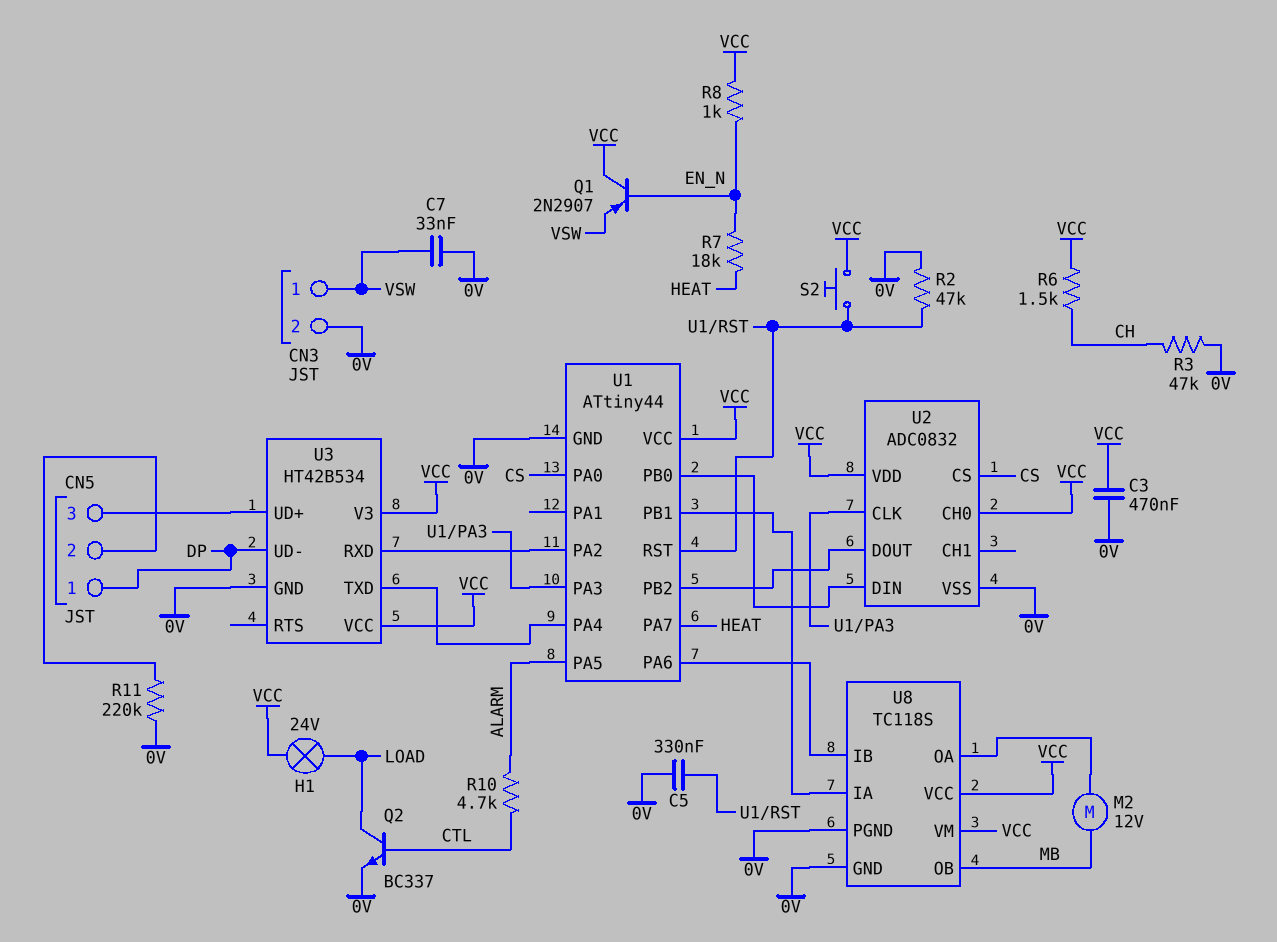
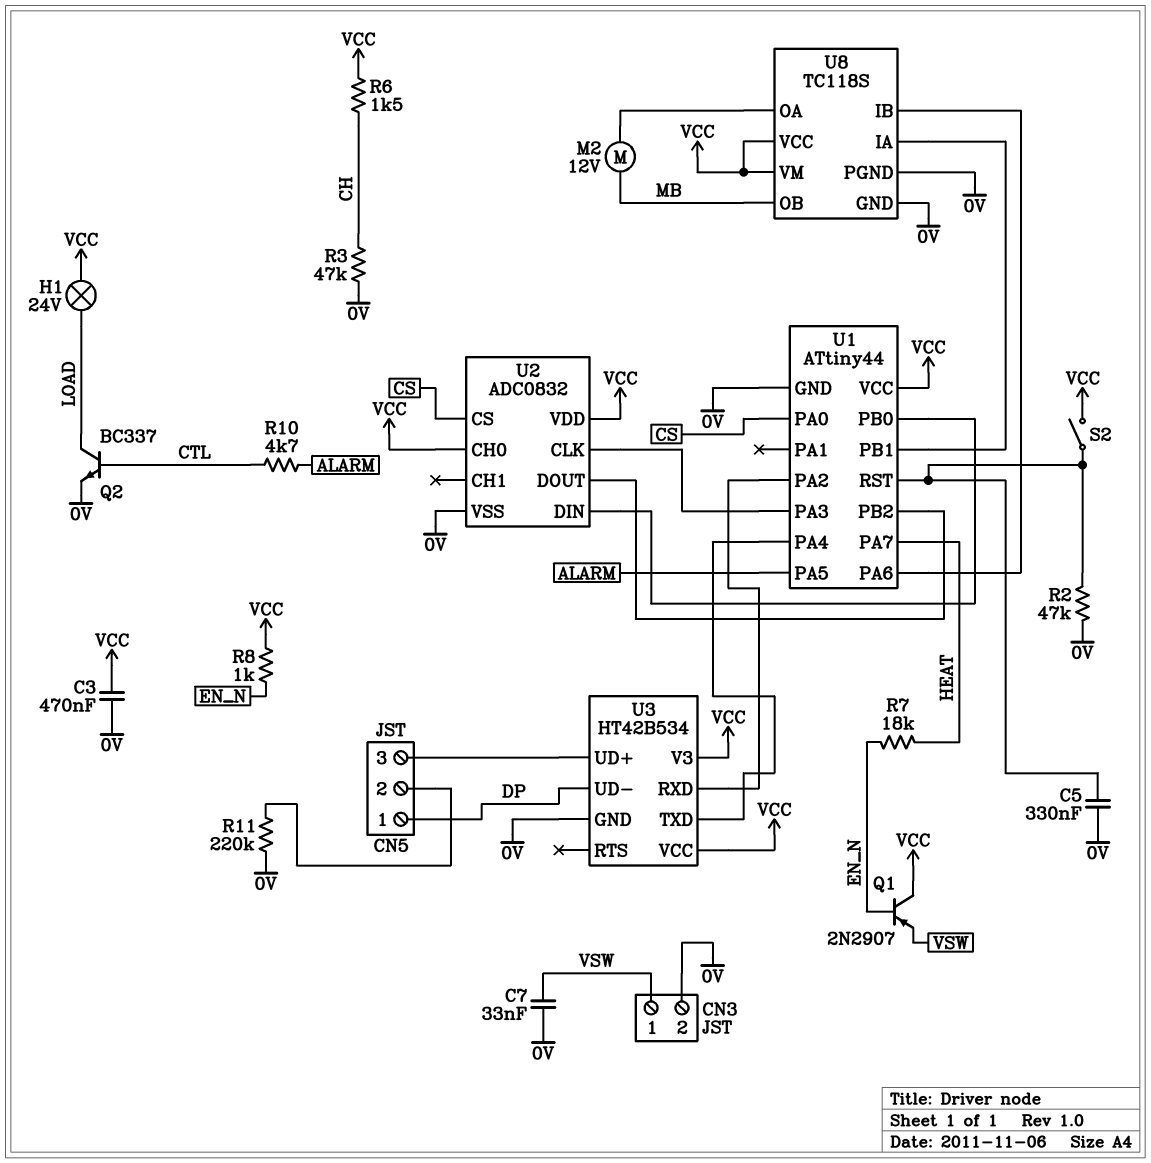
S2: button (U1/RST, VCC) -> switch (U1/RST, VCC)

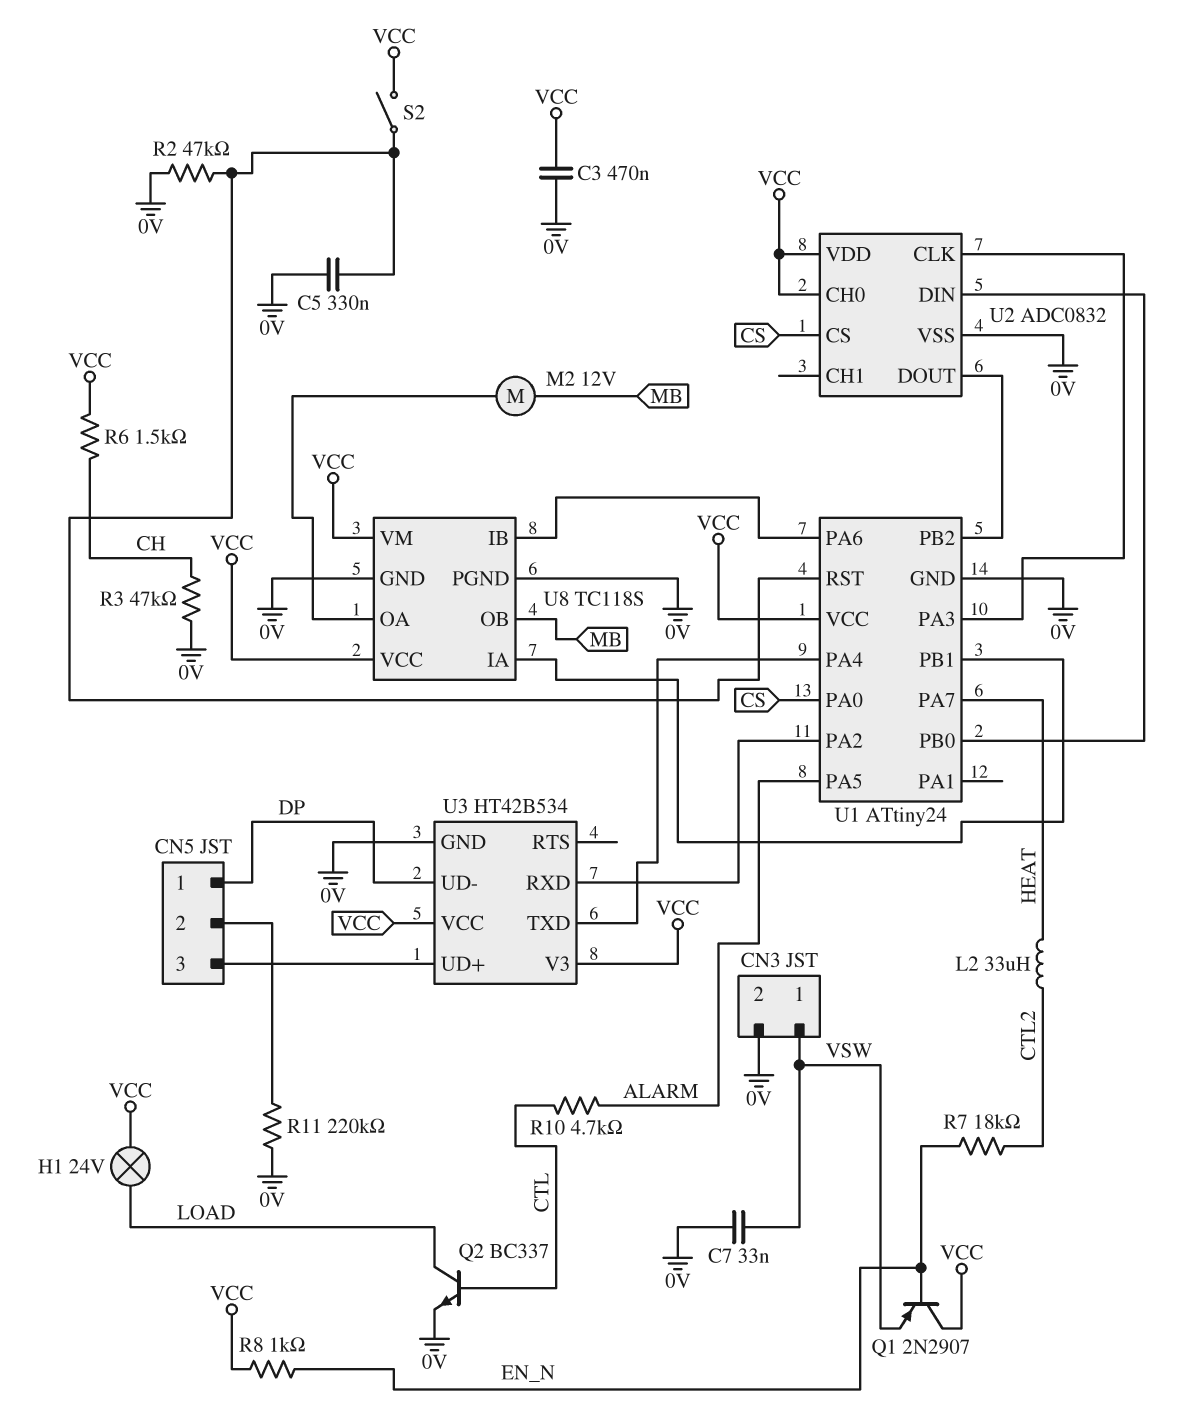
L2: none -> 33uH (CTL2, HEAT)
R7: 18k (EN_N, HEAT) -> 18k (CTL2, EN_N)
U1: ATtiny44 -> ATtiny24

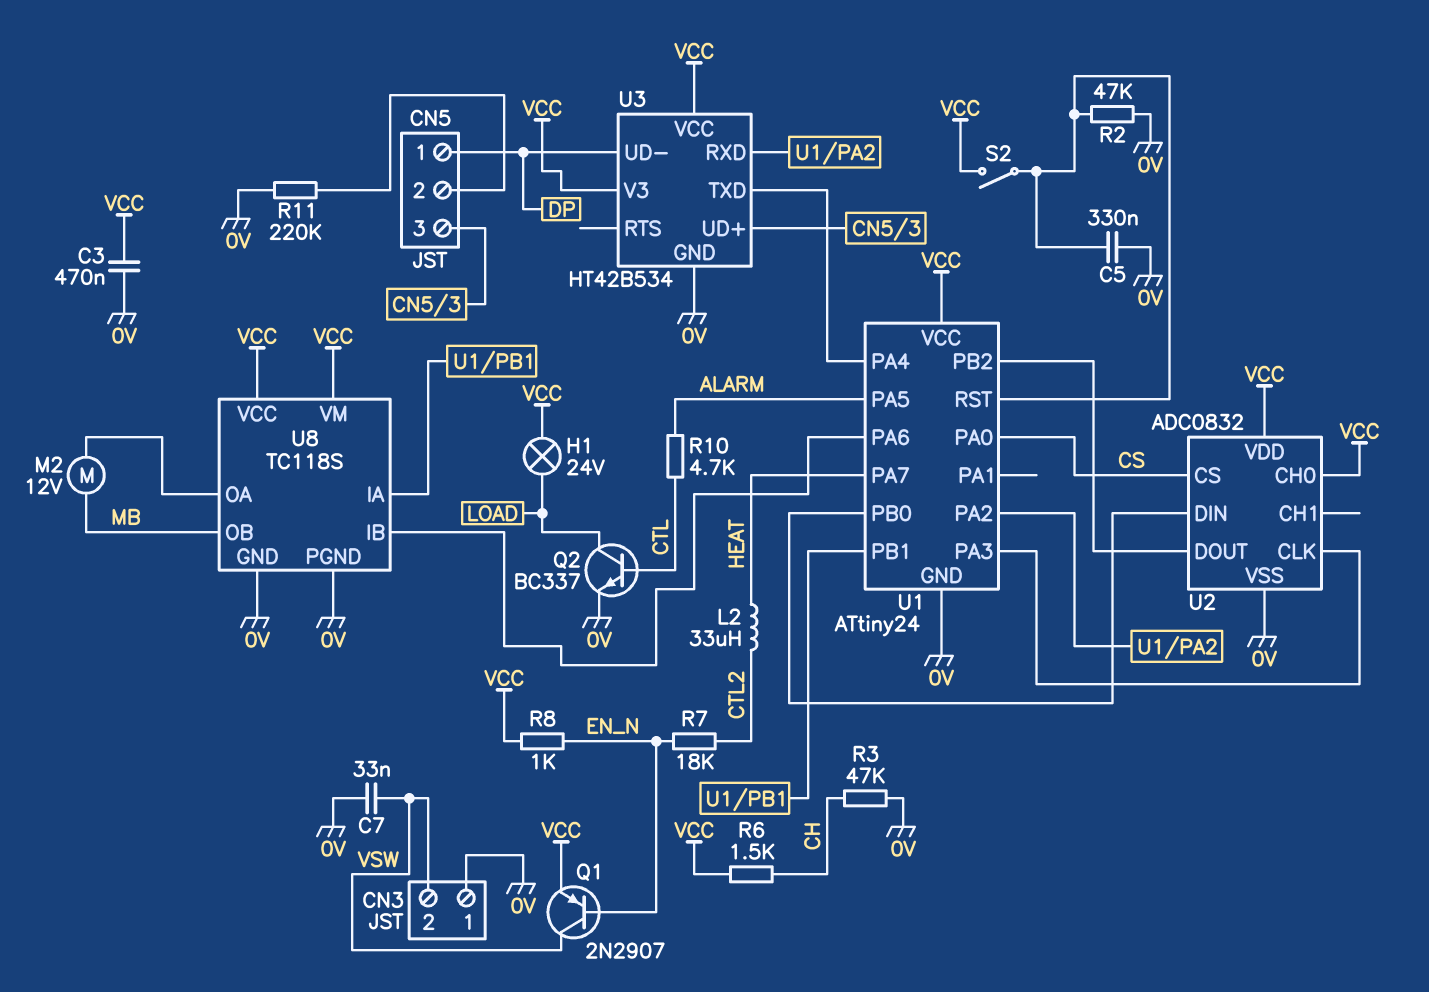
CN3 pin 1: VSW -> 0V
CN3 pin 2: 0V -> VSW
Q1: PNP 2N2907 (B EN_N, C VCC, E VSW) -> PNP 2N2907 (B EN_N, C VSW, E VCC)

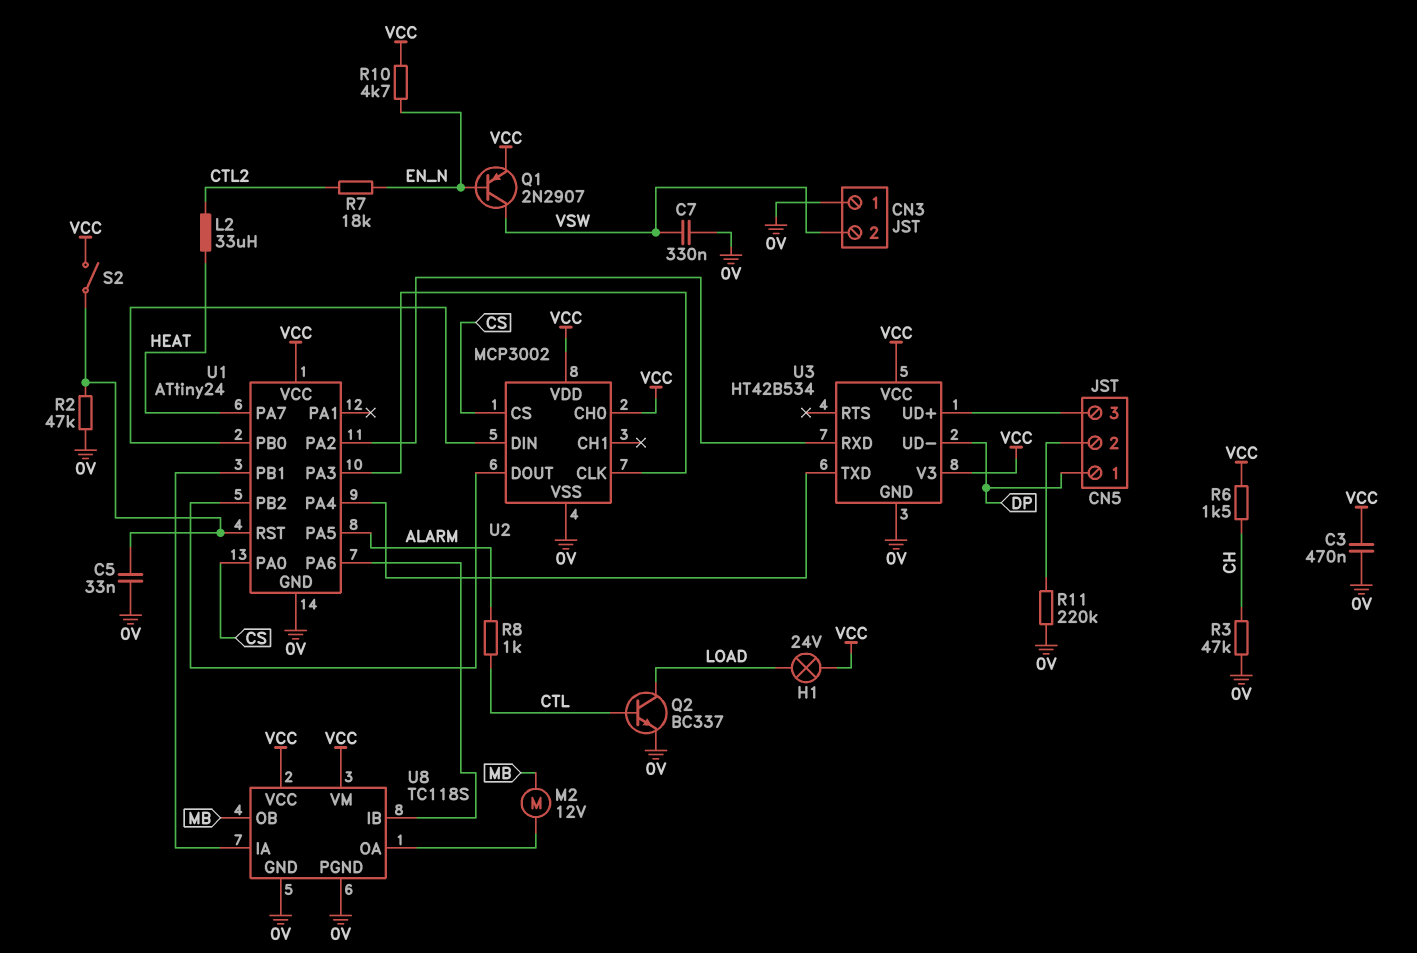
C5: 330nF (0V, U1/RST) -> 33nF (0V, U1/RST)
C7: 33nF (0V, VSW) -> 330nF (0V, VSW)
R8: 1k (EN_N, VCC) -> 1k (ALARM, CTL)
R10: 4.7k (ALARM, CTL) -> 4.7k (EN_N, VCC)
U2: ADC0832 -> MCP3002

